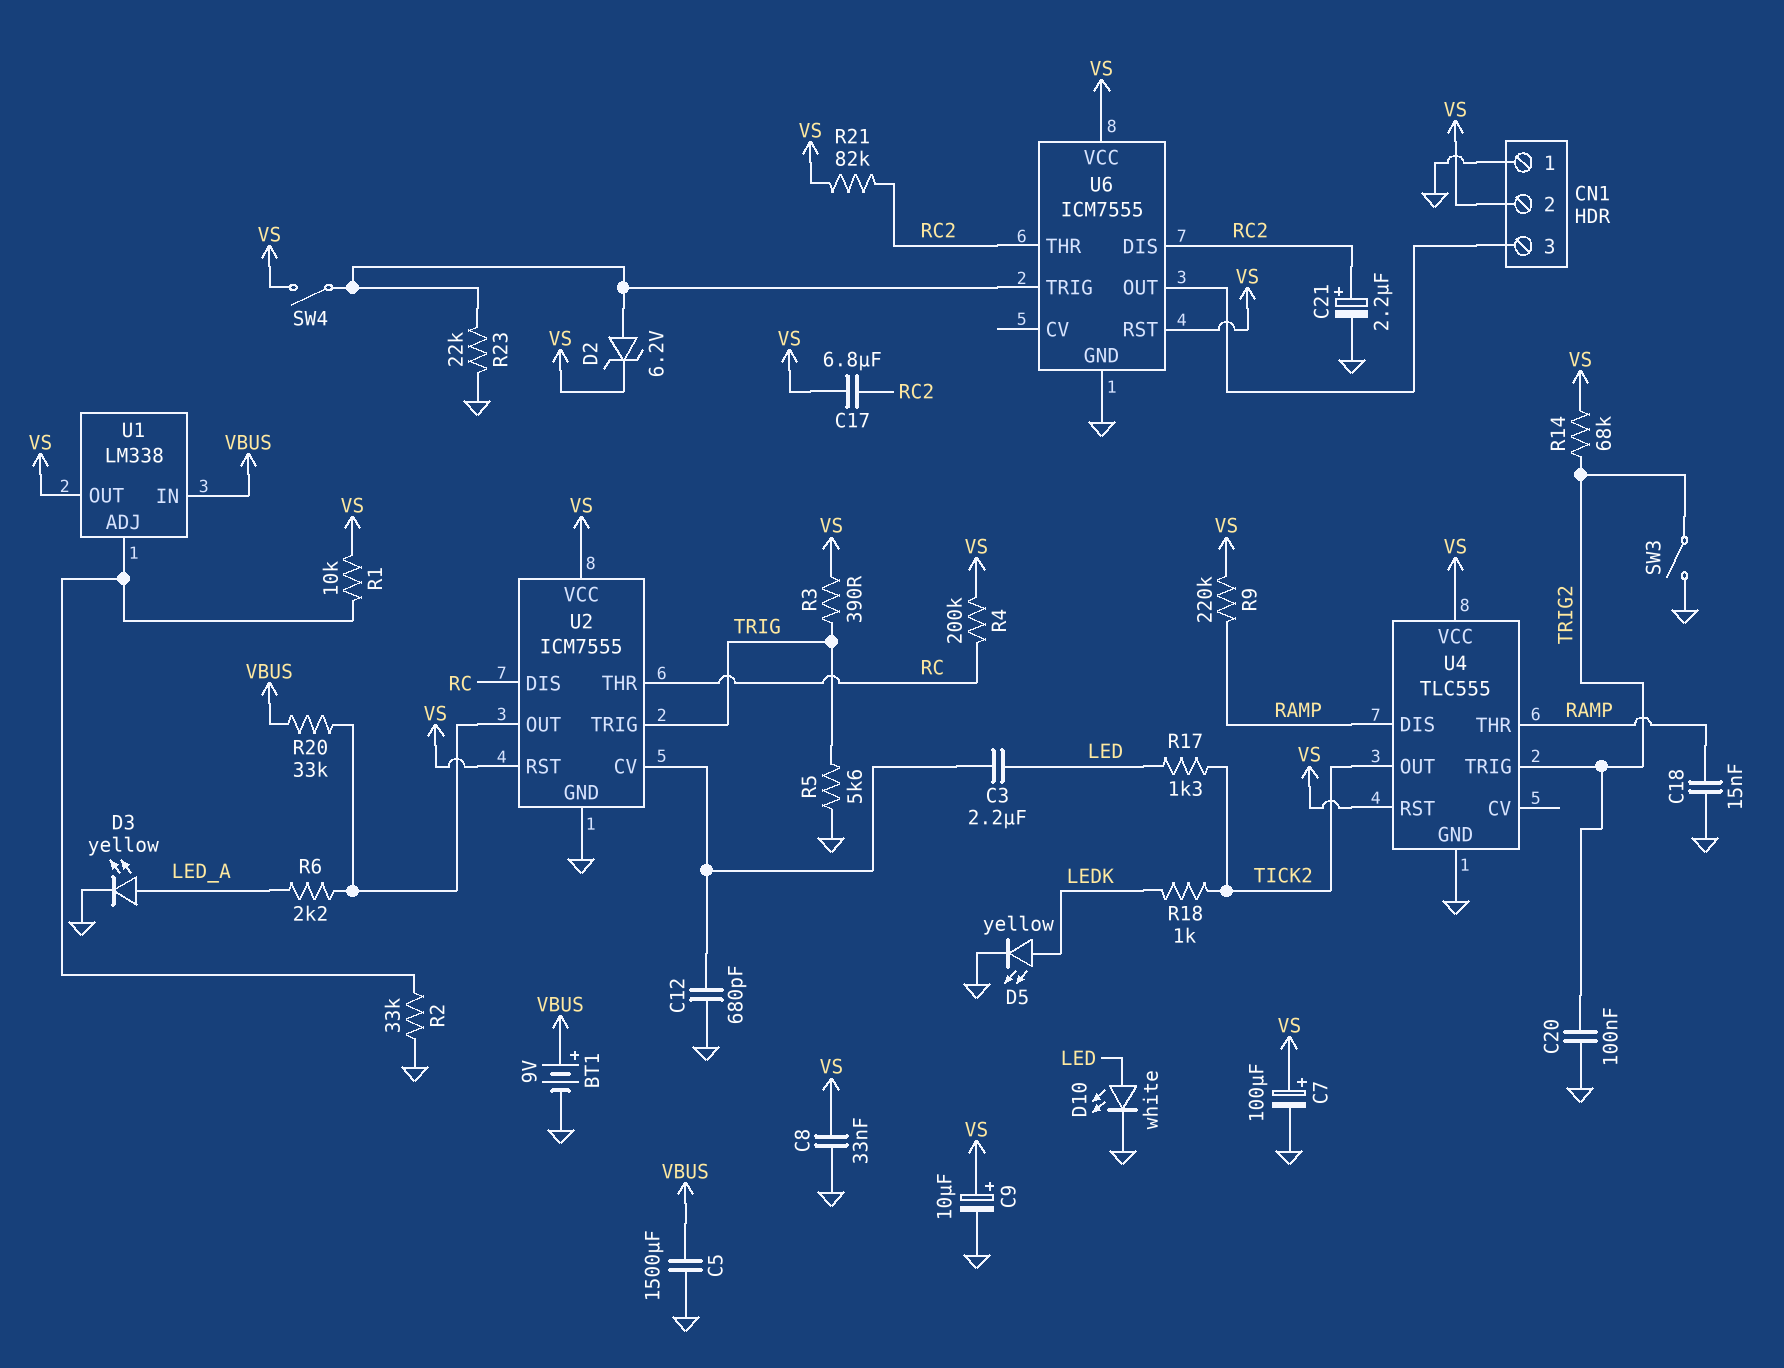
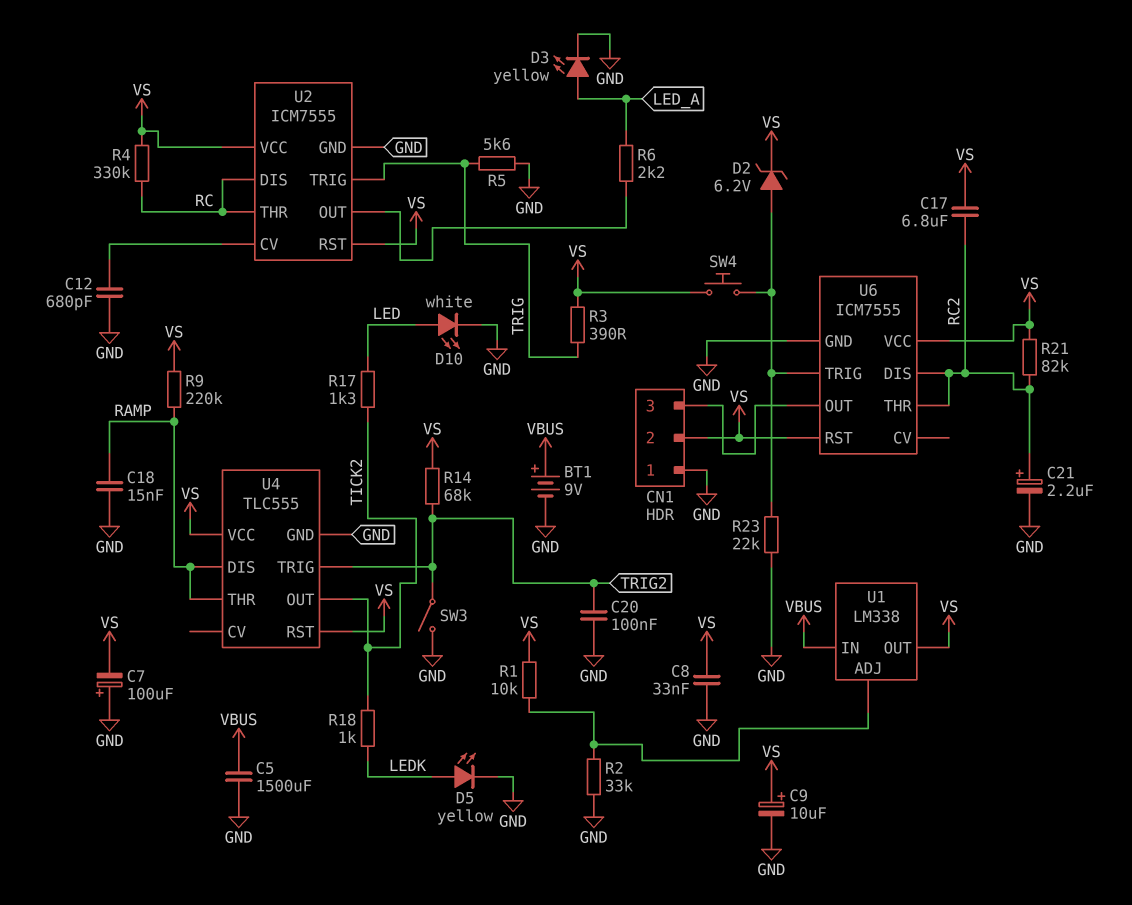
C3: 2.2uF (LED, U2/CV) -> none
C7: 100uF (plus VS, minus GND) -> 100uF (plus GND, minus VS)
R4: 200k (RC, VS) -> 330k (RC, VS)
R20: 33k (U2/OUT, VBUS) -> none
SW4: switch (U6/TRIG, VS) -> button (U6/TRIG, VS)

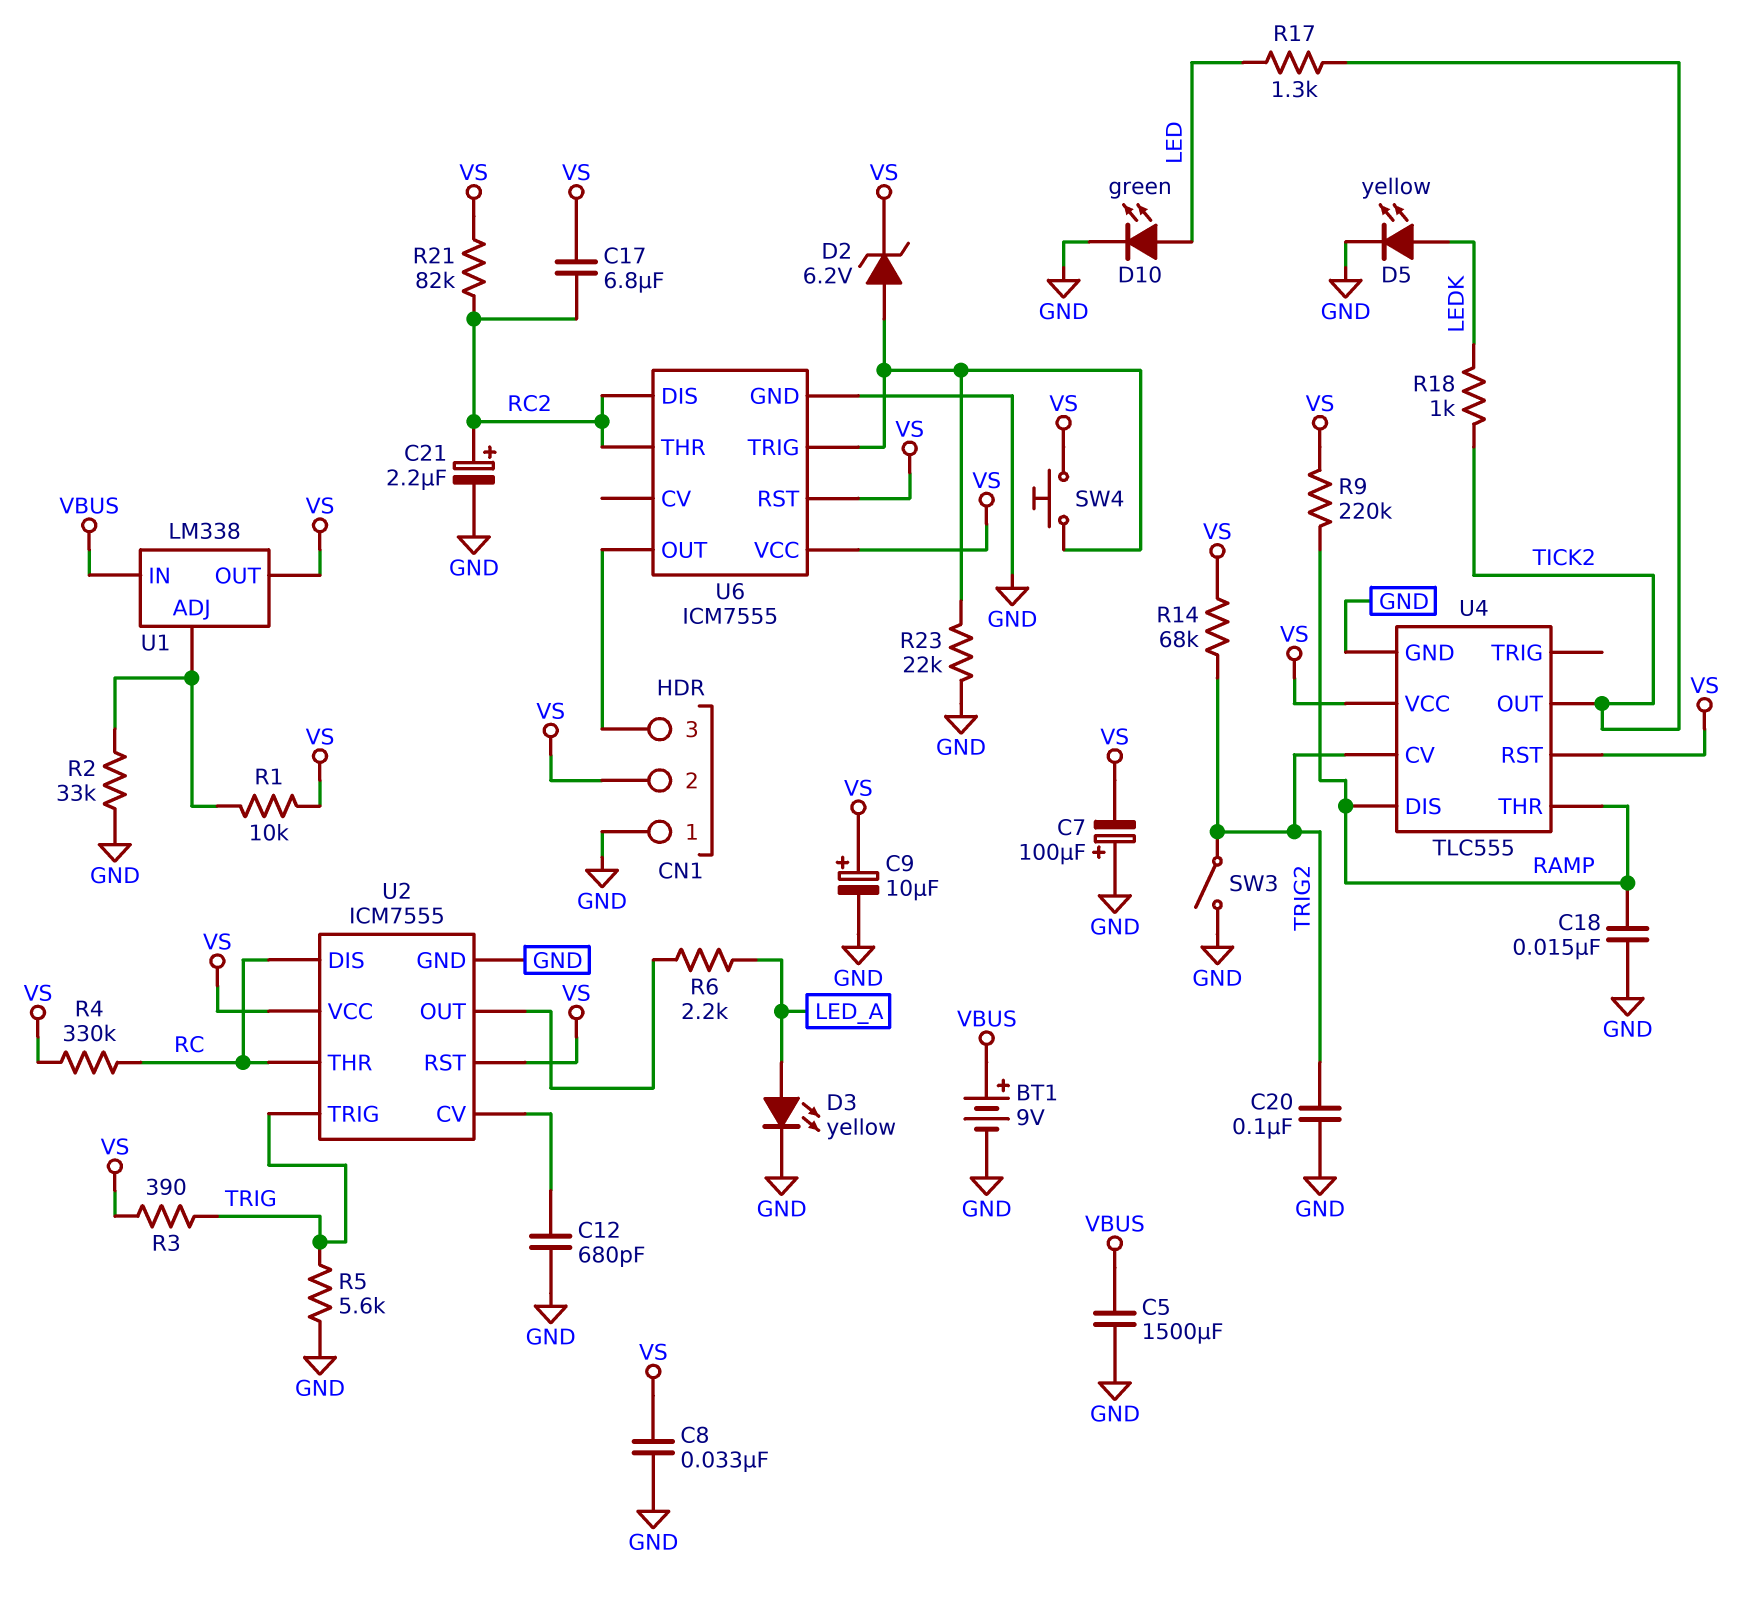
D10: LED white (A LED, K GND) -> LED green (A LED, K GND)
U4 pin CV: none -> TRIG2
U4 pin TRIG: TRIG2 -> none

